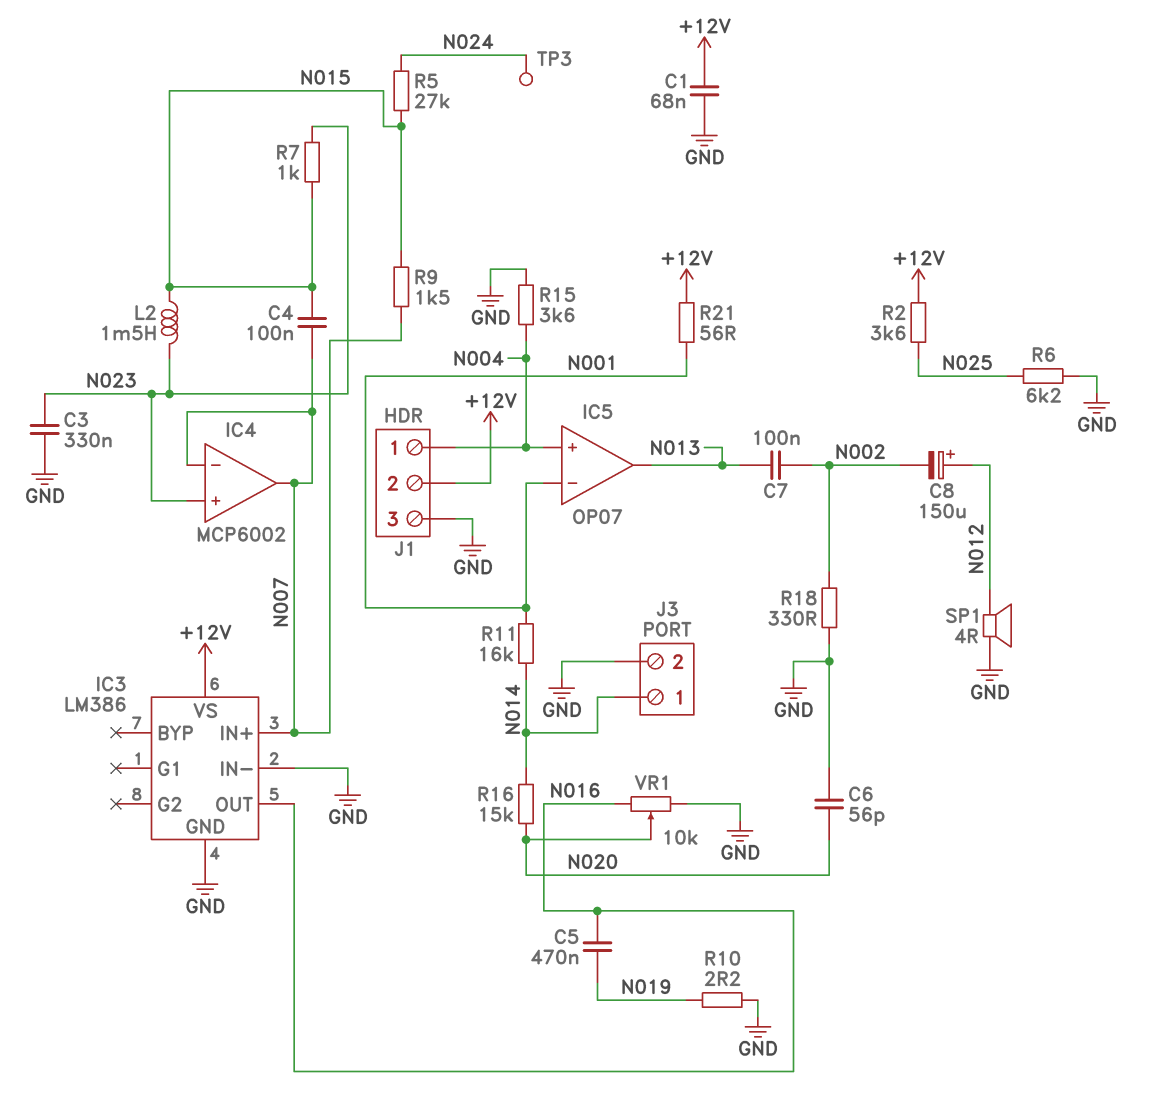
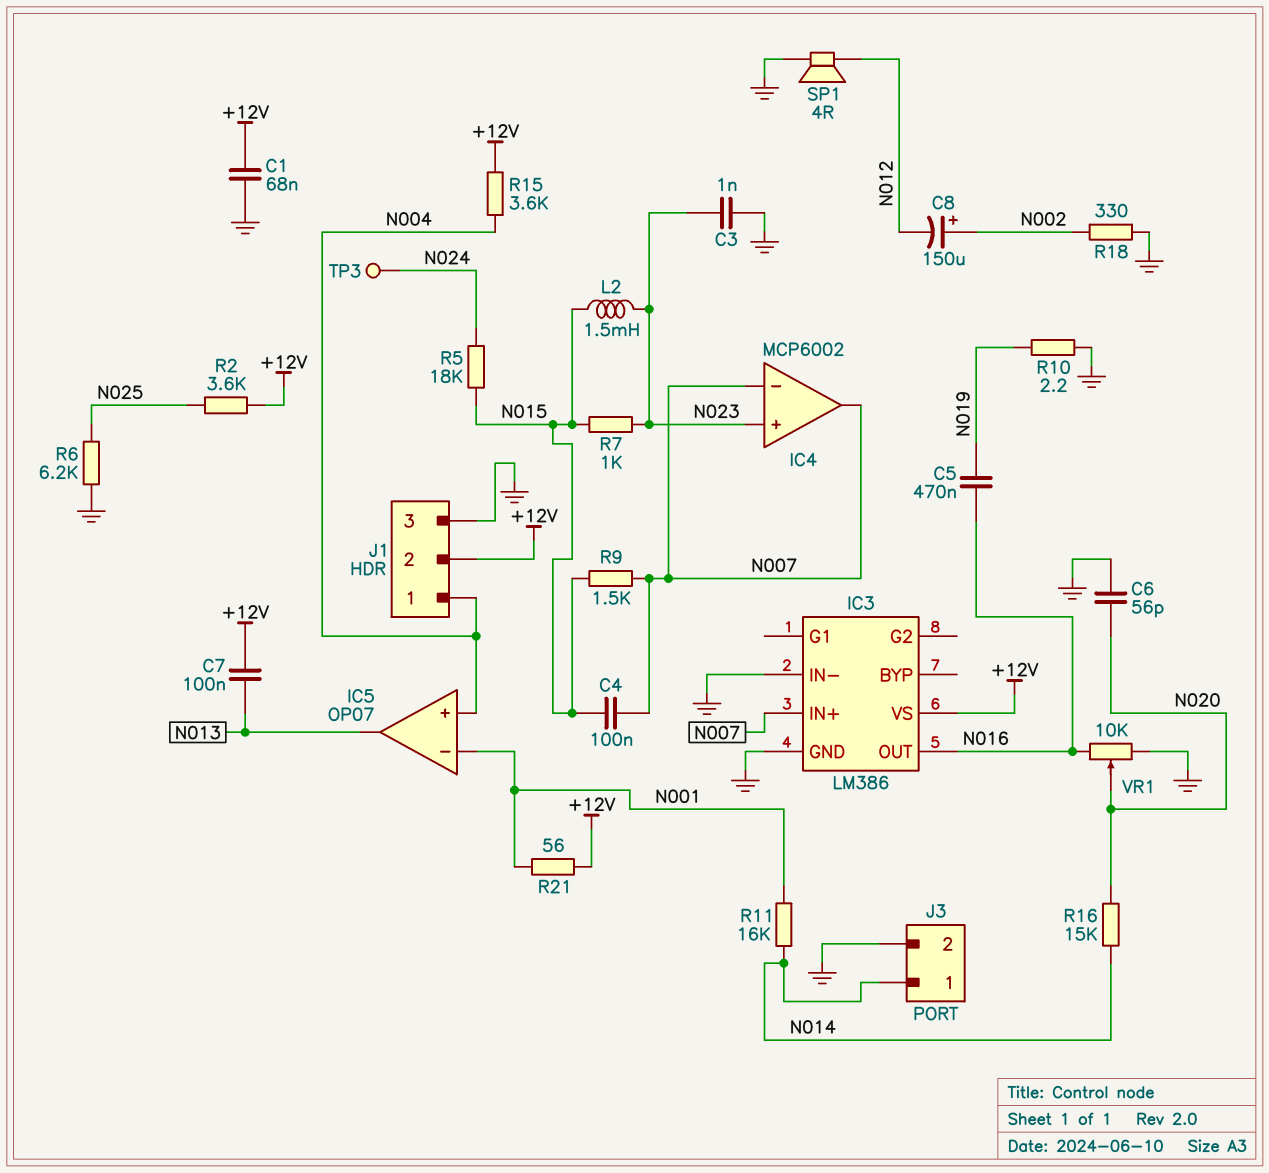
C3: 330nF (GND, N023) -> 1nF (GND, N023)
C7: 100nF (N002, N013) -> 100nF (+12V, N013)
C8: 150uF (plus N012, minus N002) -> 150uF (plus N002, minus N012)
R5: 27k (N015, N024) -> 18k (N015, N024)
R15: 3.6k (GND, N004) -> 3.6k (+12V, N004)

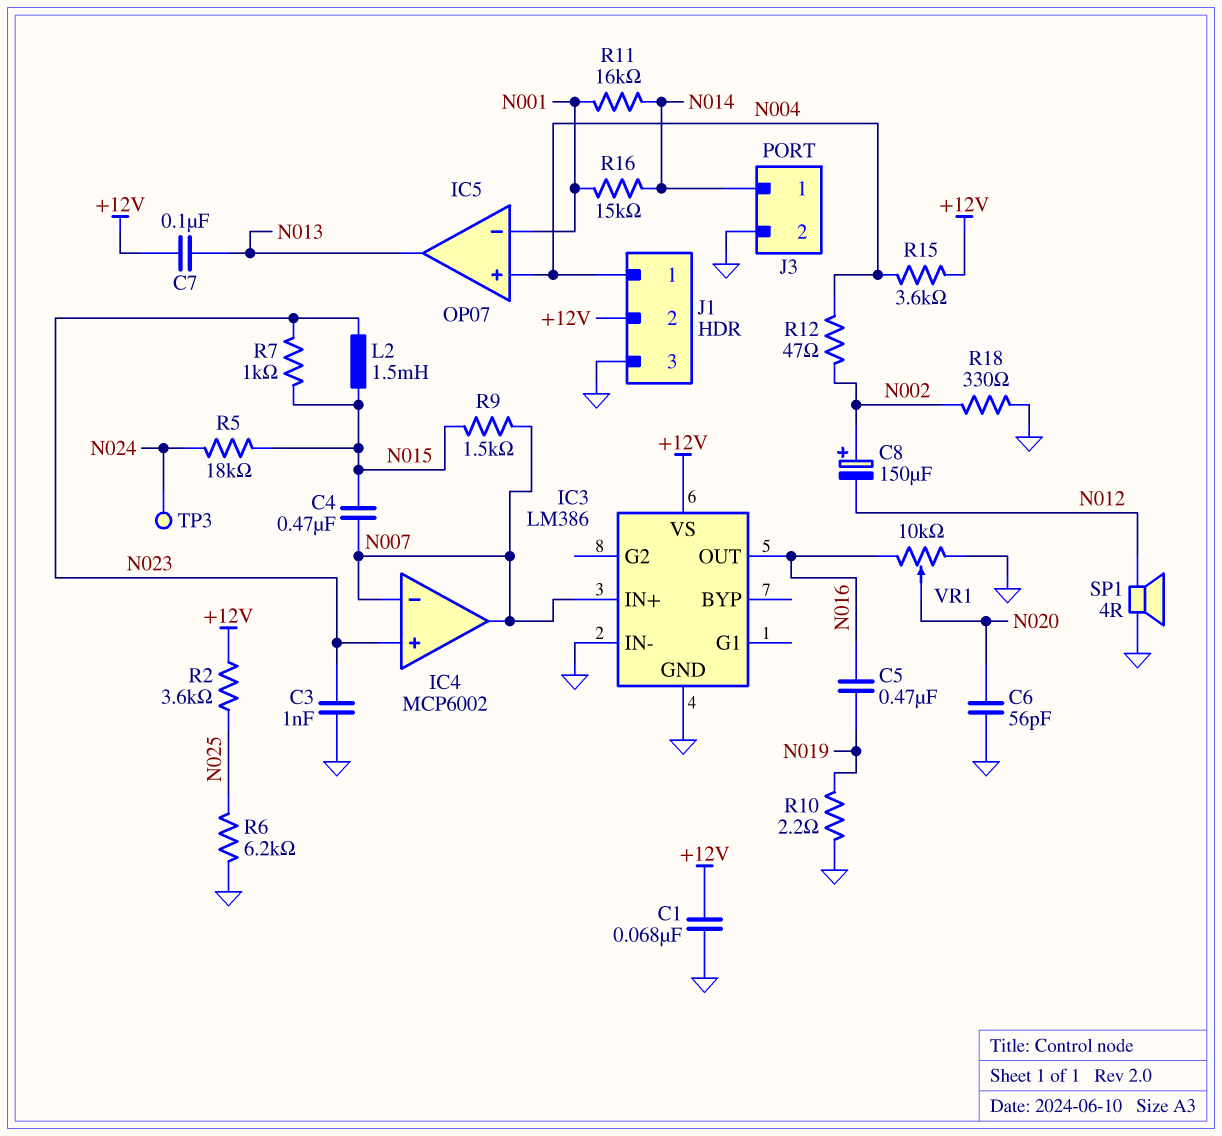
C4: 100nF (N007, N015) -> 470nF (N007, N015)
R12: none -> 47 (N002, N004)
R16: 15k (N014, N020) -> 15k (N001, N014)
R21: 56 (+12V, N001) -> none

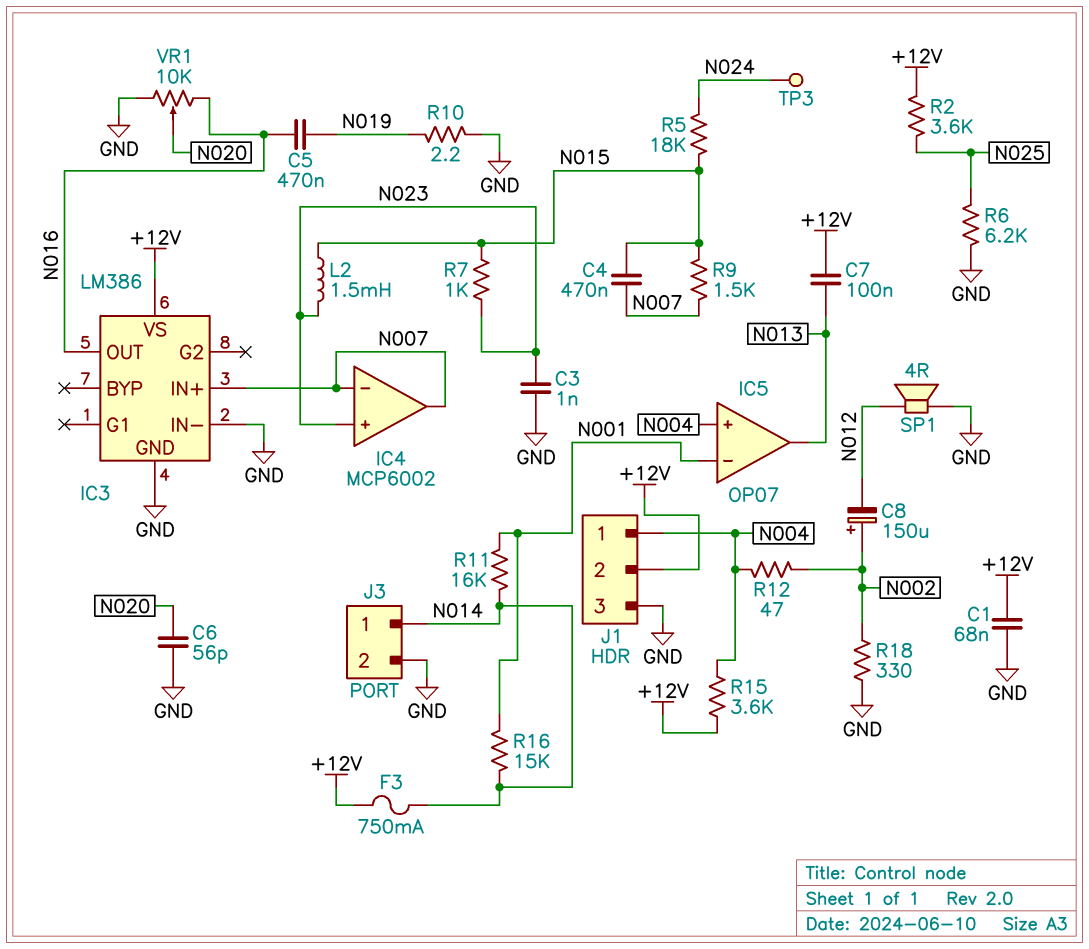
F3: none -> 750mA (+12V, N014)

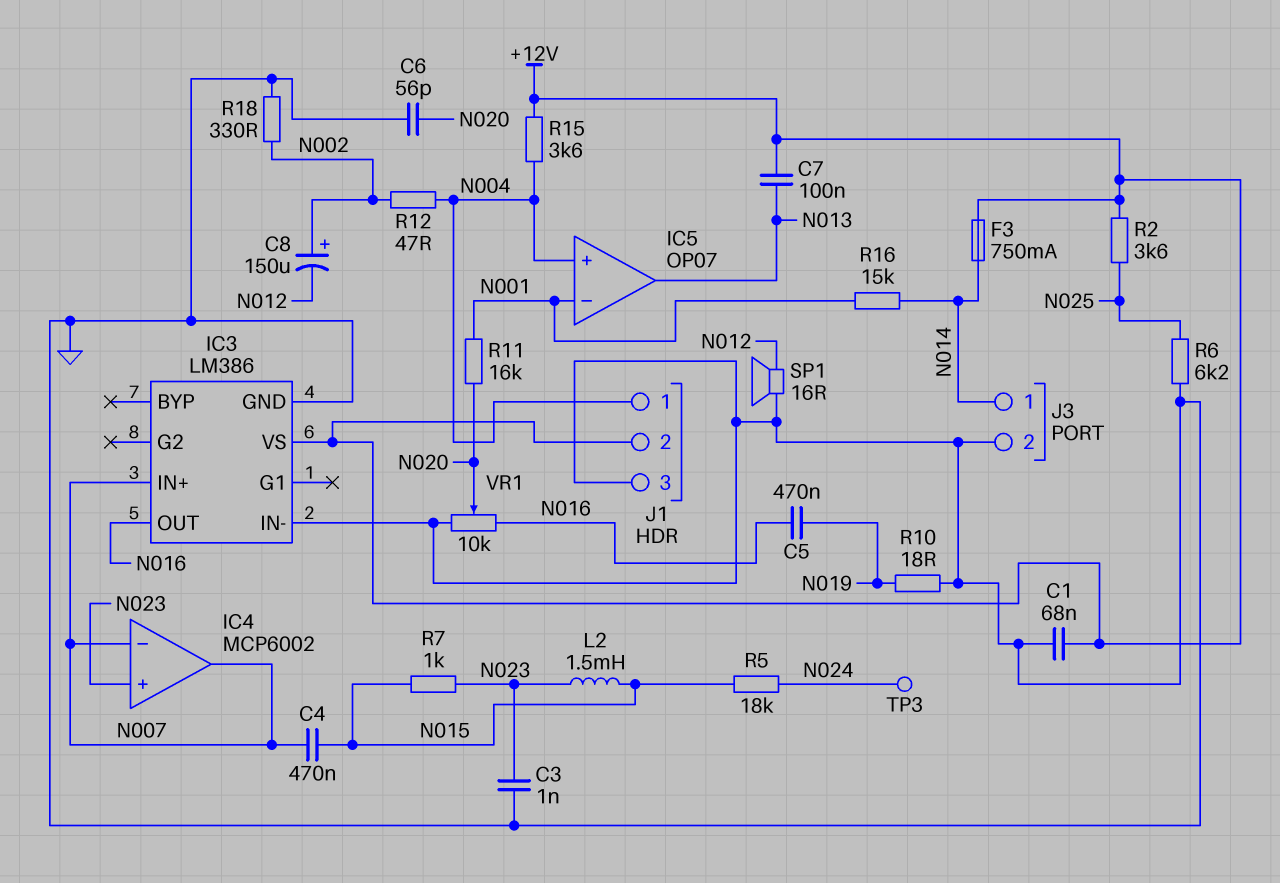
R9: 1.5k (N007, N015) -> none
R10: 2.2 (GND, N019) -> 18 (GND, N019)
R11: 16k (N001, N014) -> 16k (N001, N020)
SP1: speaker 4R (GND, N012) -> speaker 16R (GND, N012)

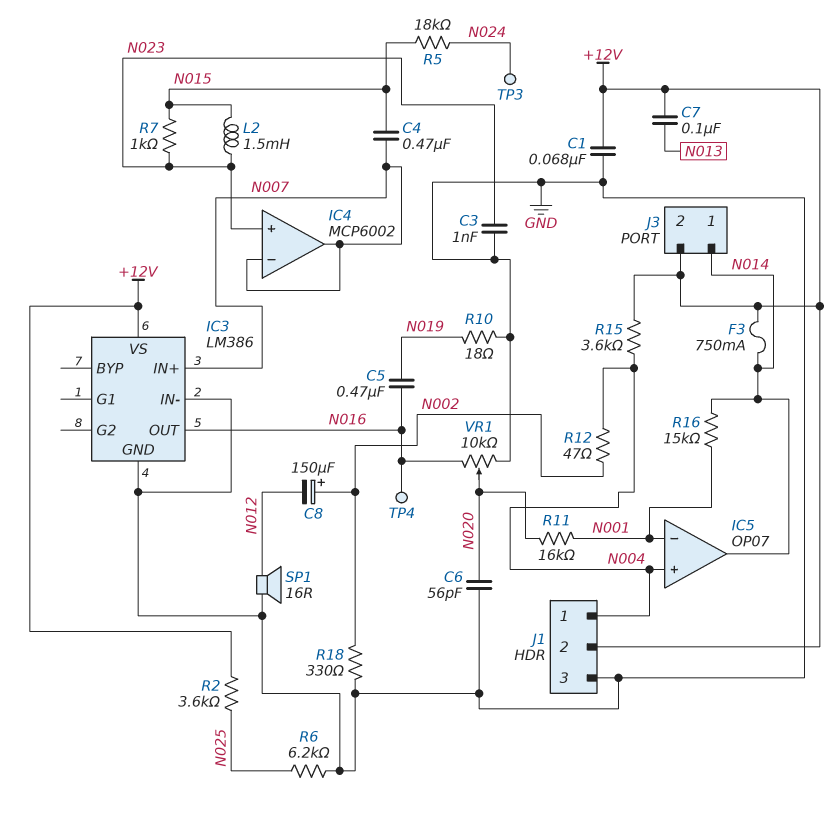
IC5 pin out: N013 -> N014
J3 pin 2: GND -> +12V
TP4: none -> test point (N016)

